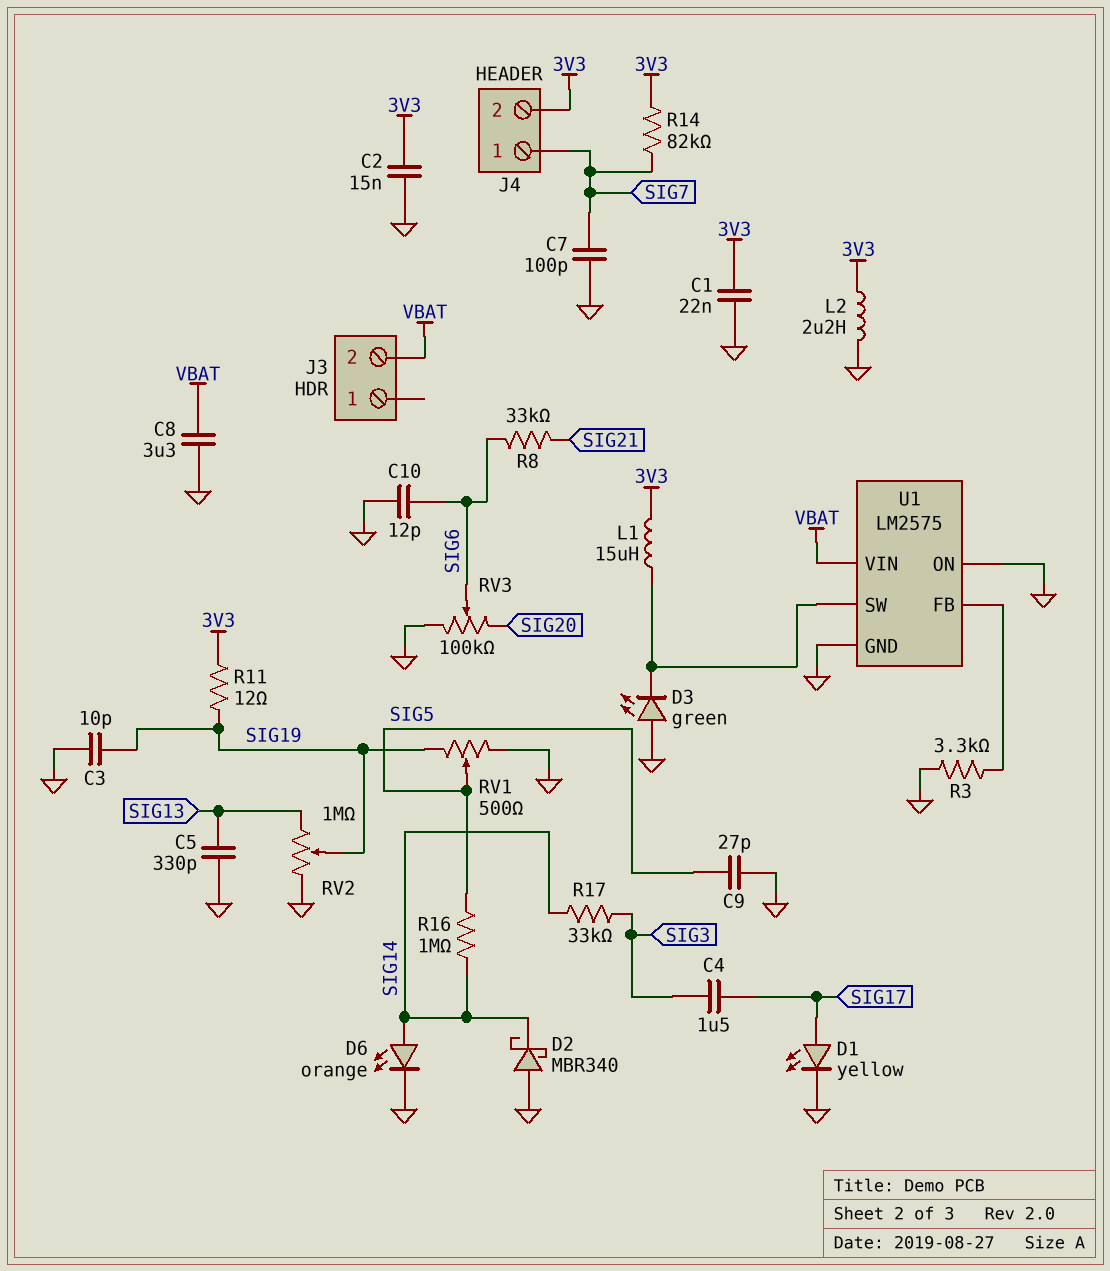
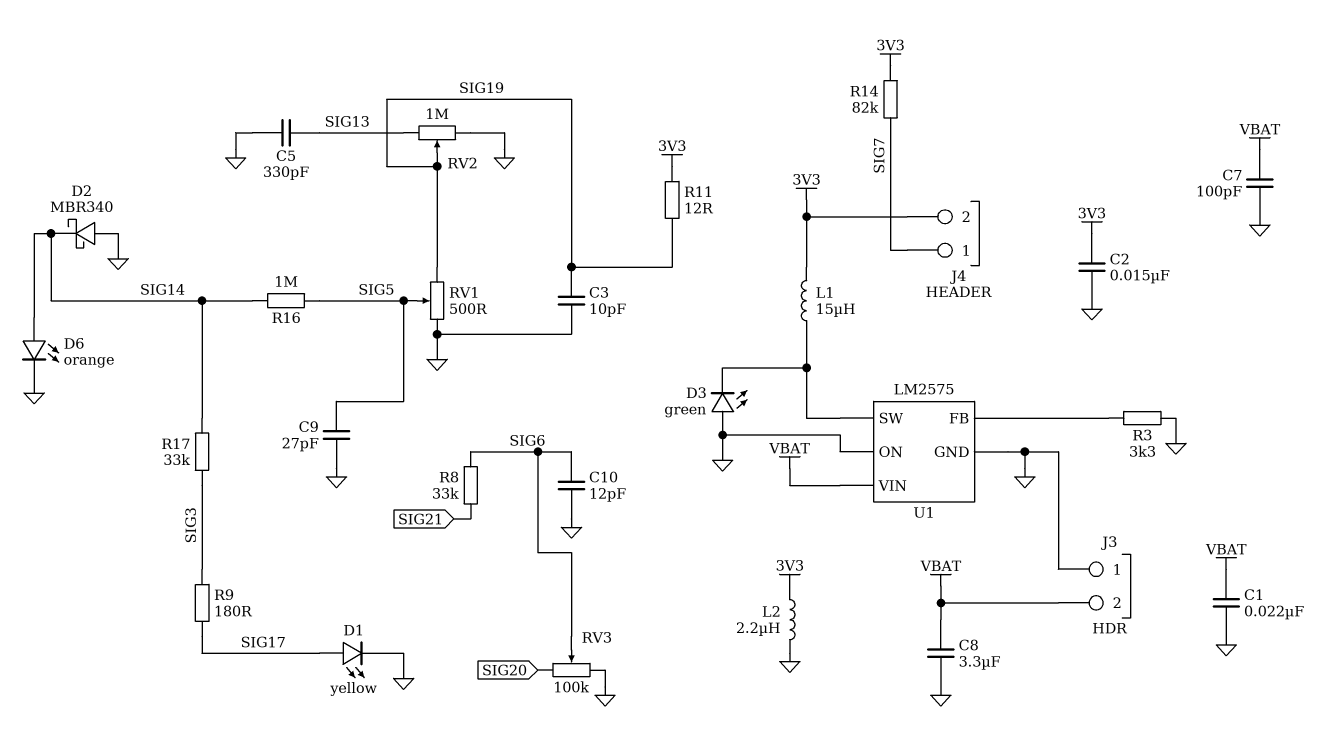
C1: 22nF (3V3, GND) -> 22nF (GND, VBAT)
C4: 1.5uF (SIG3, SIG17) -> none
C7: 100pF (GND, SIG7) -> 100pF (GND, VBAT)
J3 pin 1: none -> GND
R9: none -> 180 (SIG3, SIG17)

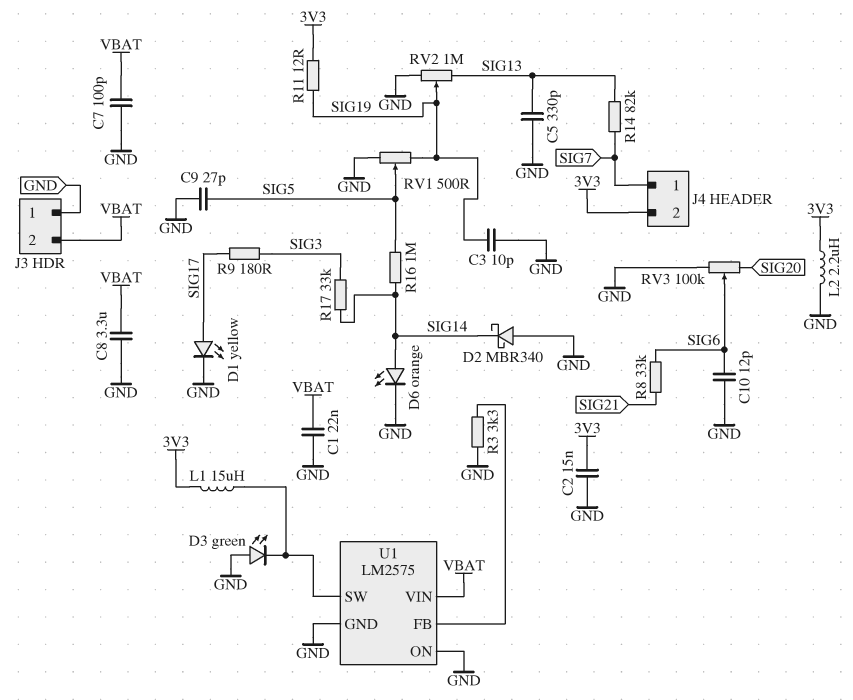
R14: 82k (3V3, SIG7) -> 82k (SIG7, SIG13)

